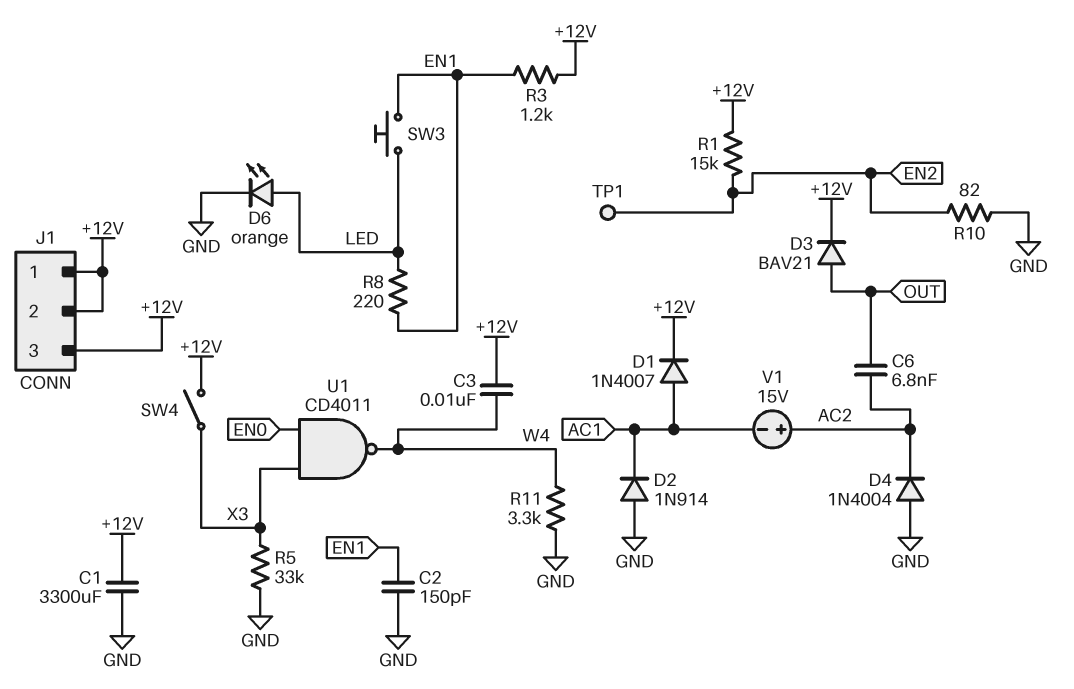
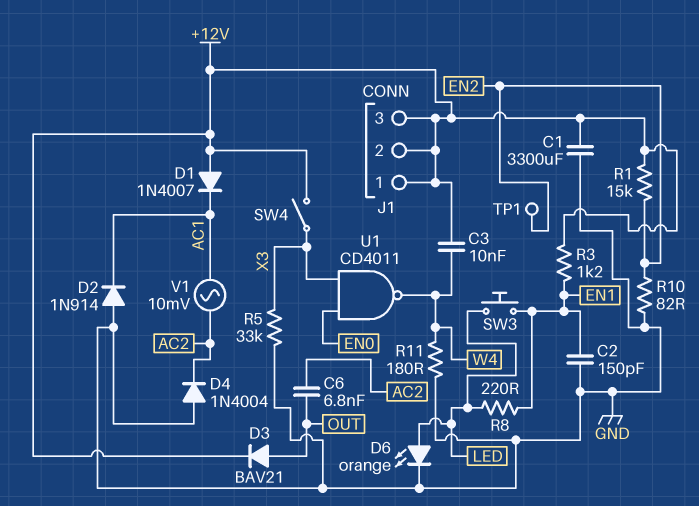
D1: diode 1N4007 (A AC1, K +12V) -> diode 1N4007 (A +12V, K AC1)
R11: 3.3k (GND, W4) -> 180 (GND, W4)
V1: 15V (plus AC2, minus AC1) -> AC 10mV (AC1, AC2)

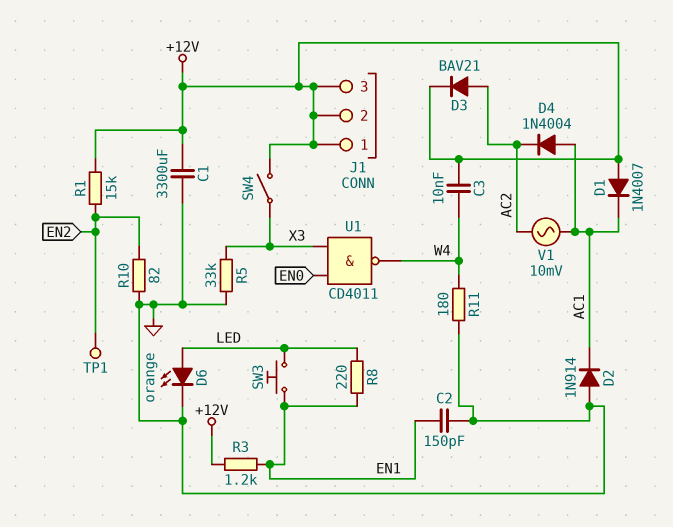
C6: 6.8nF (AC2, OUT) -> none
D3: diode BAV21 (A OUT, K +12V) -> diode BAV21 (A AC2, K +12V)
D4: diode 1N4004 (A GND, K AC2) -> diode 1N4004 (A AC1, K AC2)

